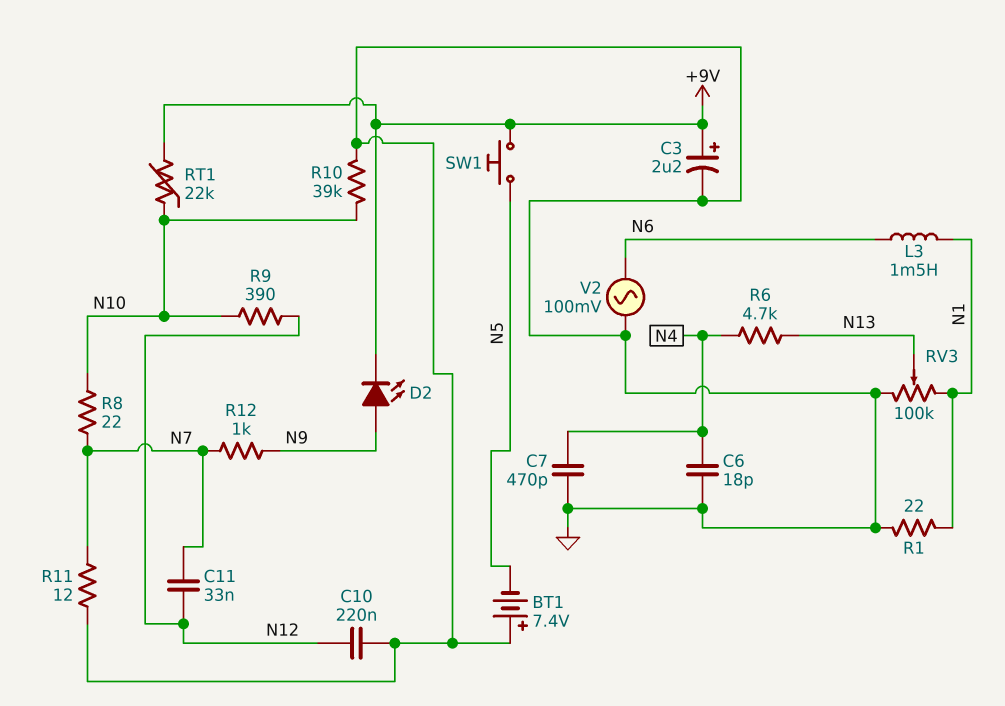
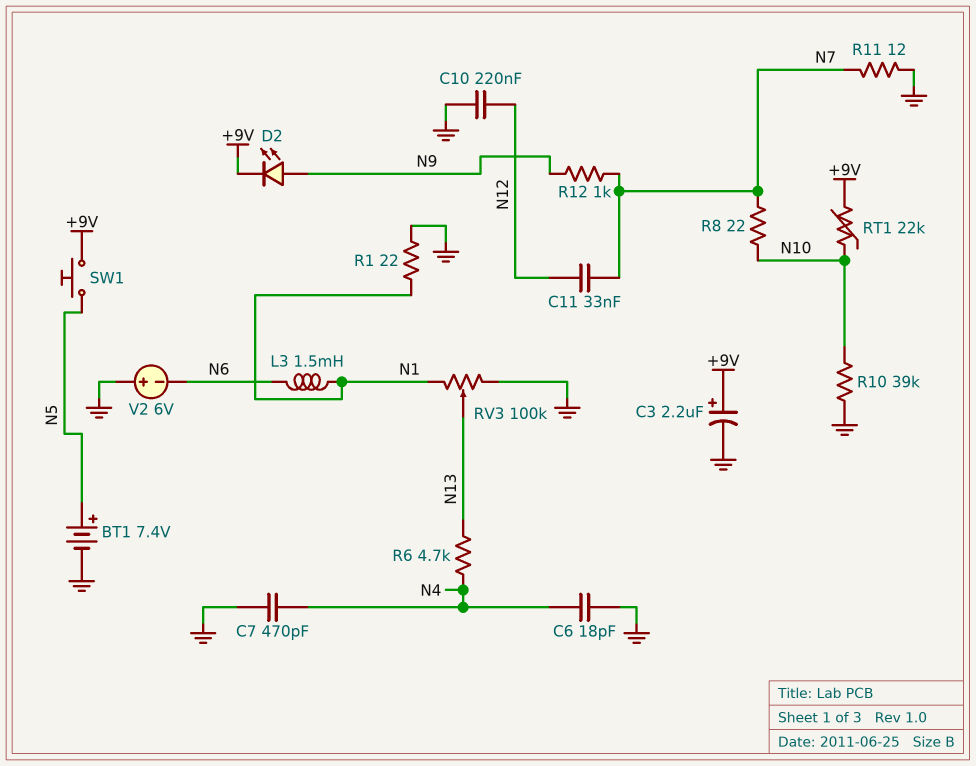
BT1: 7.4V (plus GND, minus N5) -> 7.4V (plus N5, minus GND)
R9: 390 (N10, N12) -> none
V2: AC 100mV (GND, N6) -> 6V (plus GND, minus N6)

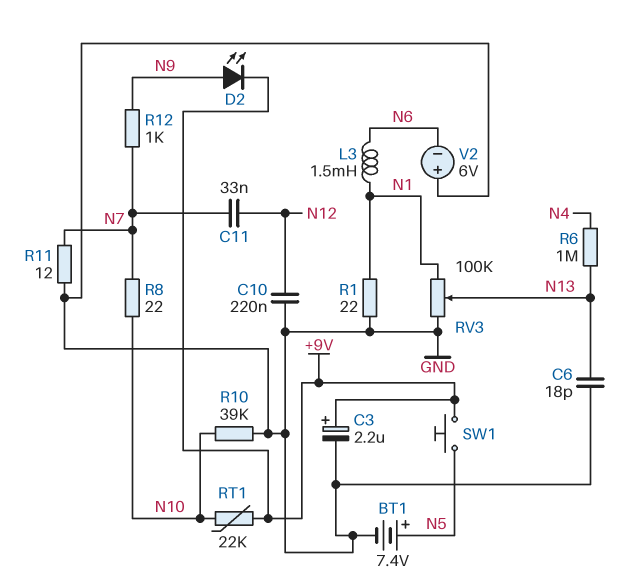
C6: 18pF (GND, N4) -> 18pF (GND, N13)
C7: 470pF (GND, N4) -> none
R6: 4.7k (N4, N13) -> 1M (N4, N13)

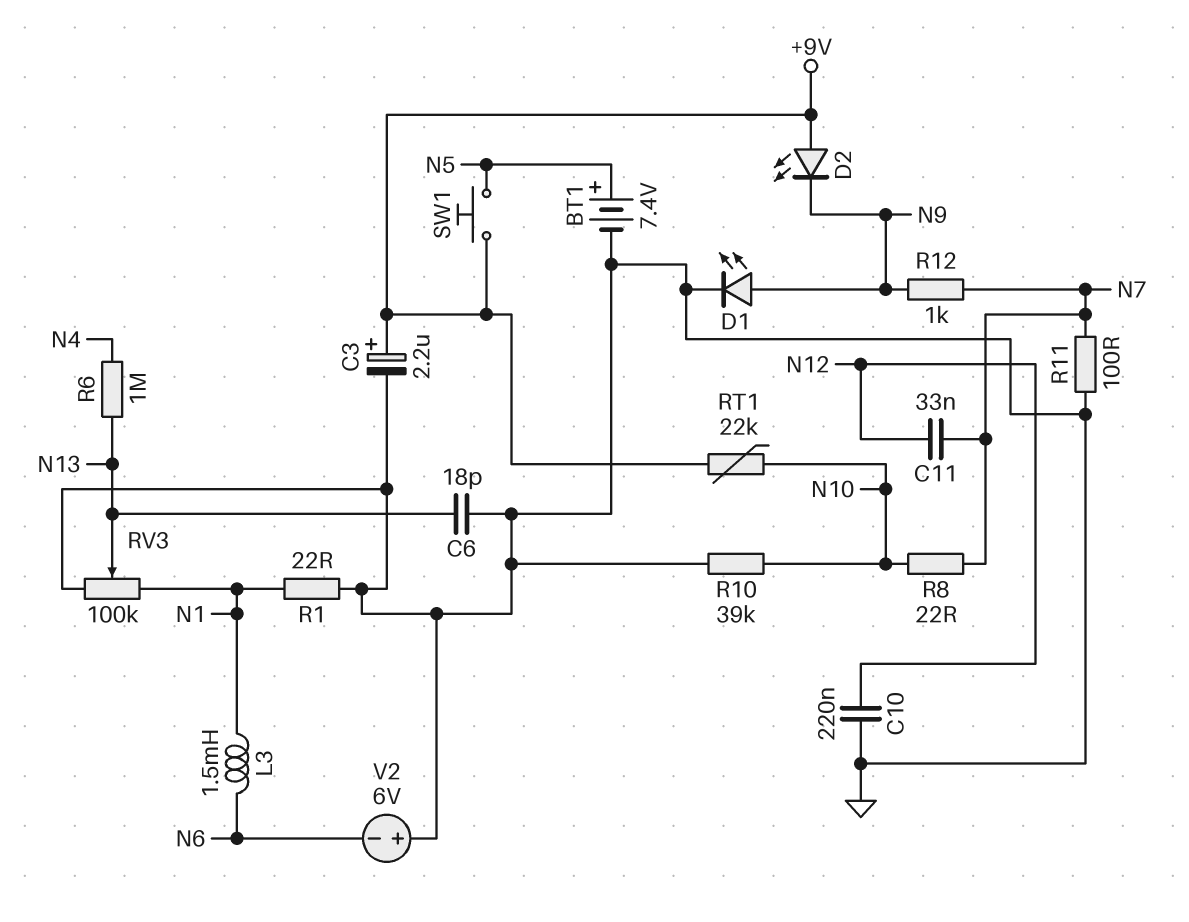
D1: none -> LED (A N9, K GND)
D2: LED (A N9, K +9V) -> LED (A +9V, K N9)
R11: 12 (GND, N7) -> 100 (GND, N7)

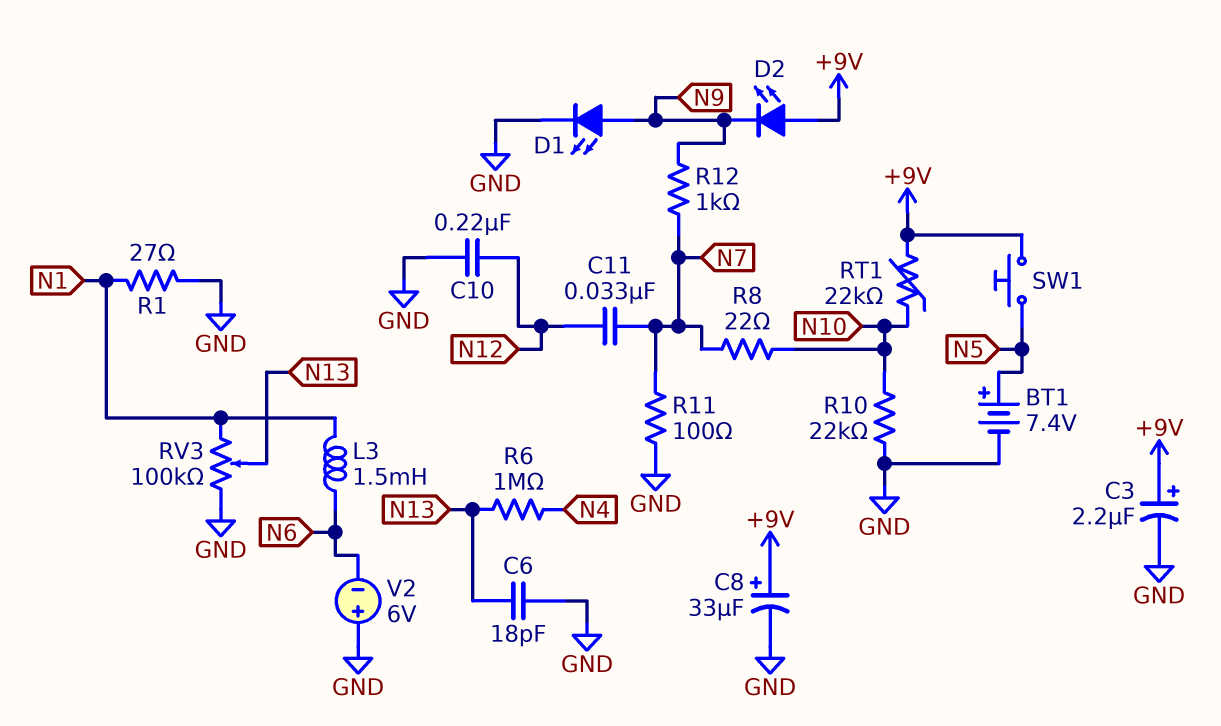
C8: none -> 33uF (plus +9V, minus GND)
R1: 22 (GND, N1) -> 27 (GND, N1)
R10: 39k (GND, N10) -> 22k (GND, N10)

